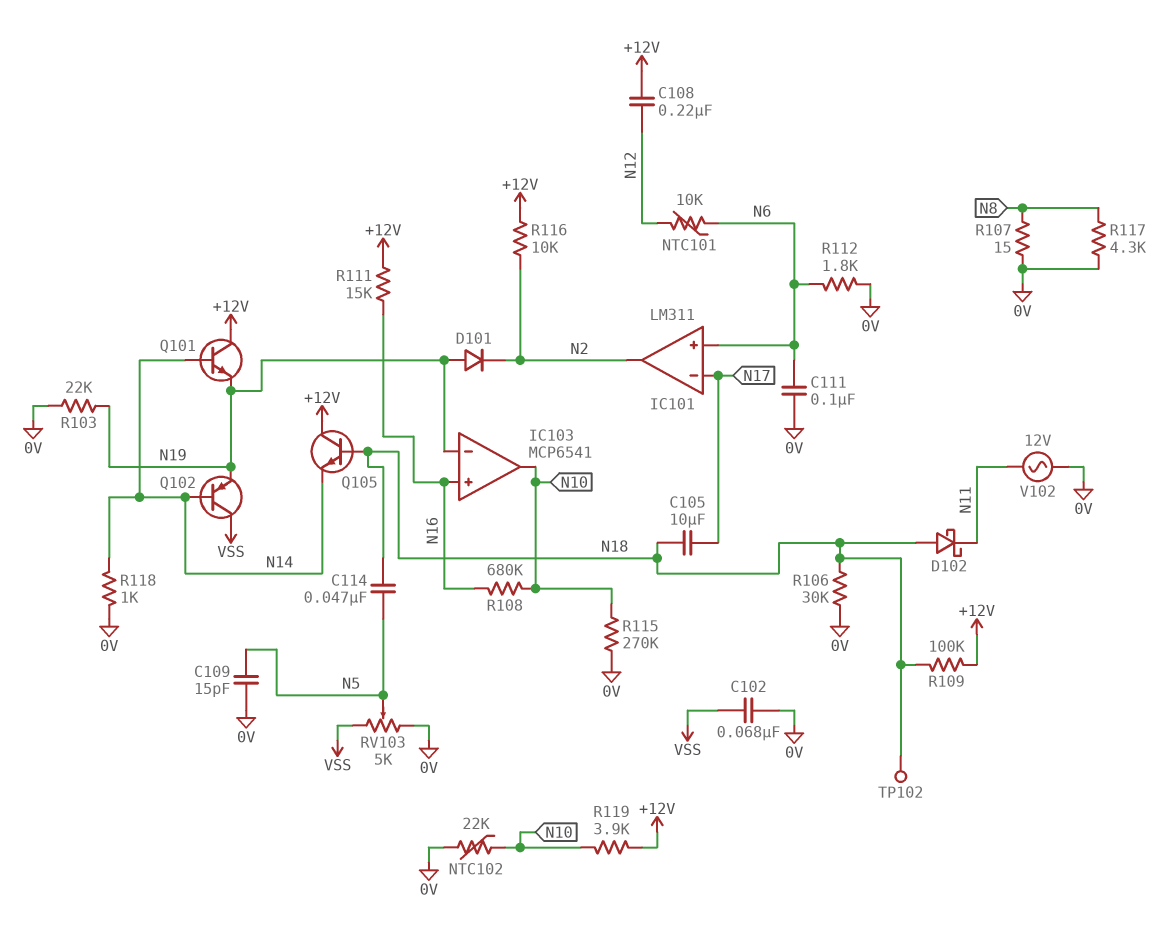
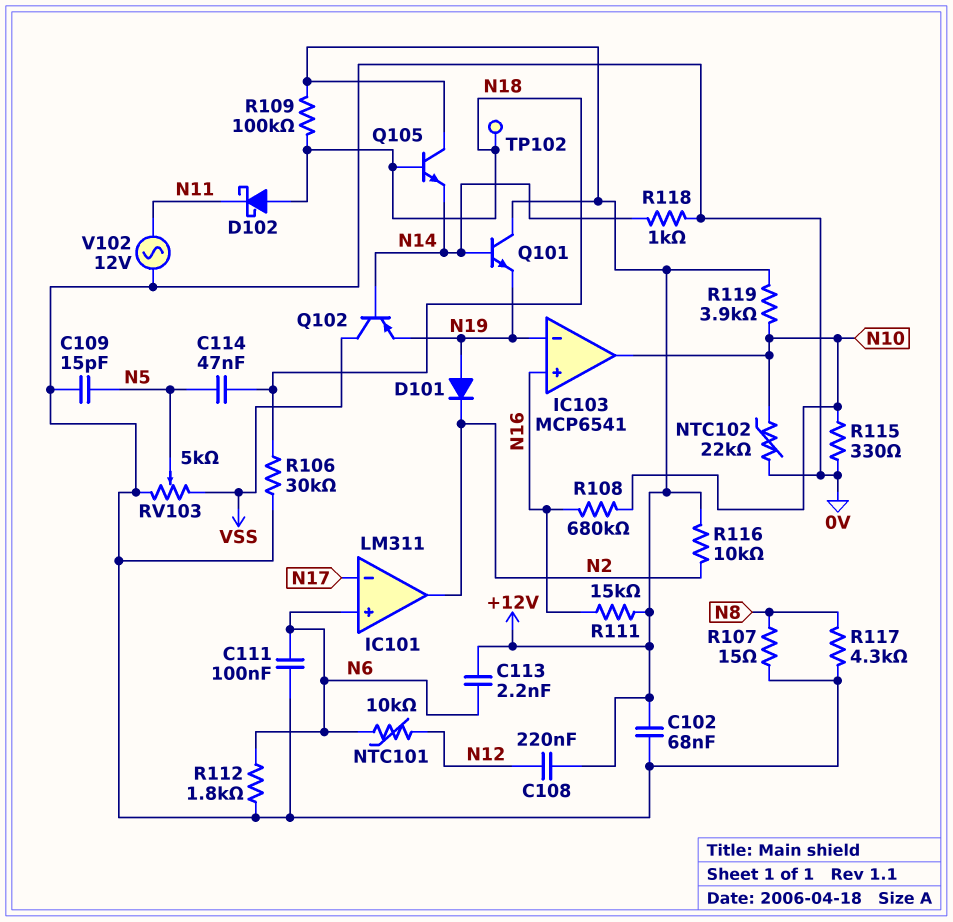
C102: 68nF (0V, VSS) -> 68nF (+12V, 0V)
C105: 10uF (N17, N18) -> none
C113: none -> 2.2nF (+12V, N6)
R103: 22k (0V, N19) -> none
R115: 270k (0V, N10) -> 330 (0V, N10)

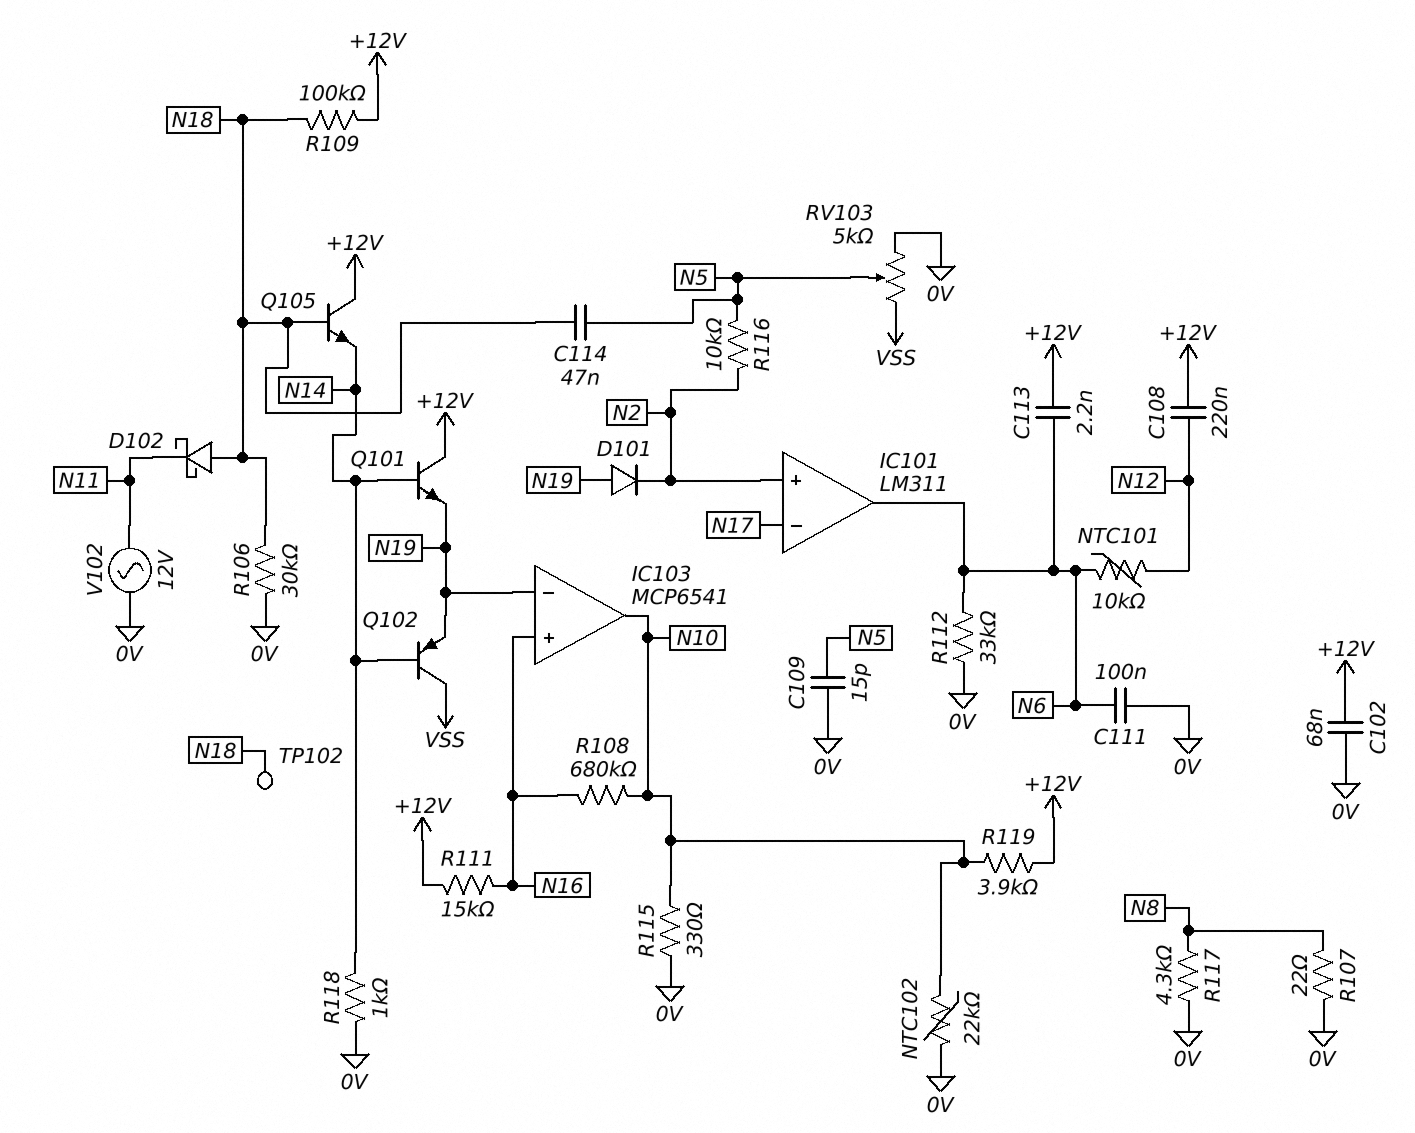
IC101 pin in+: N6 -> N2
IC101 pin out: N2 -> N6
R107: 15 (0V, N8) -> 22 (0V, N8)
R112: 1.8k (0V, N6) -> 33k (0V, N6)
R116: 10k (+12V, N2) -> 10k (N2, N5)

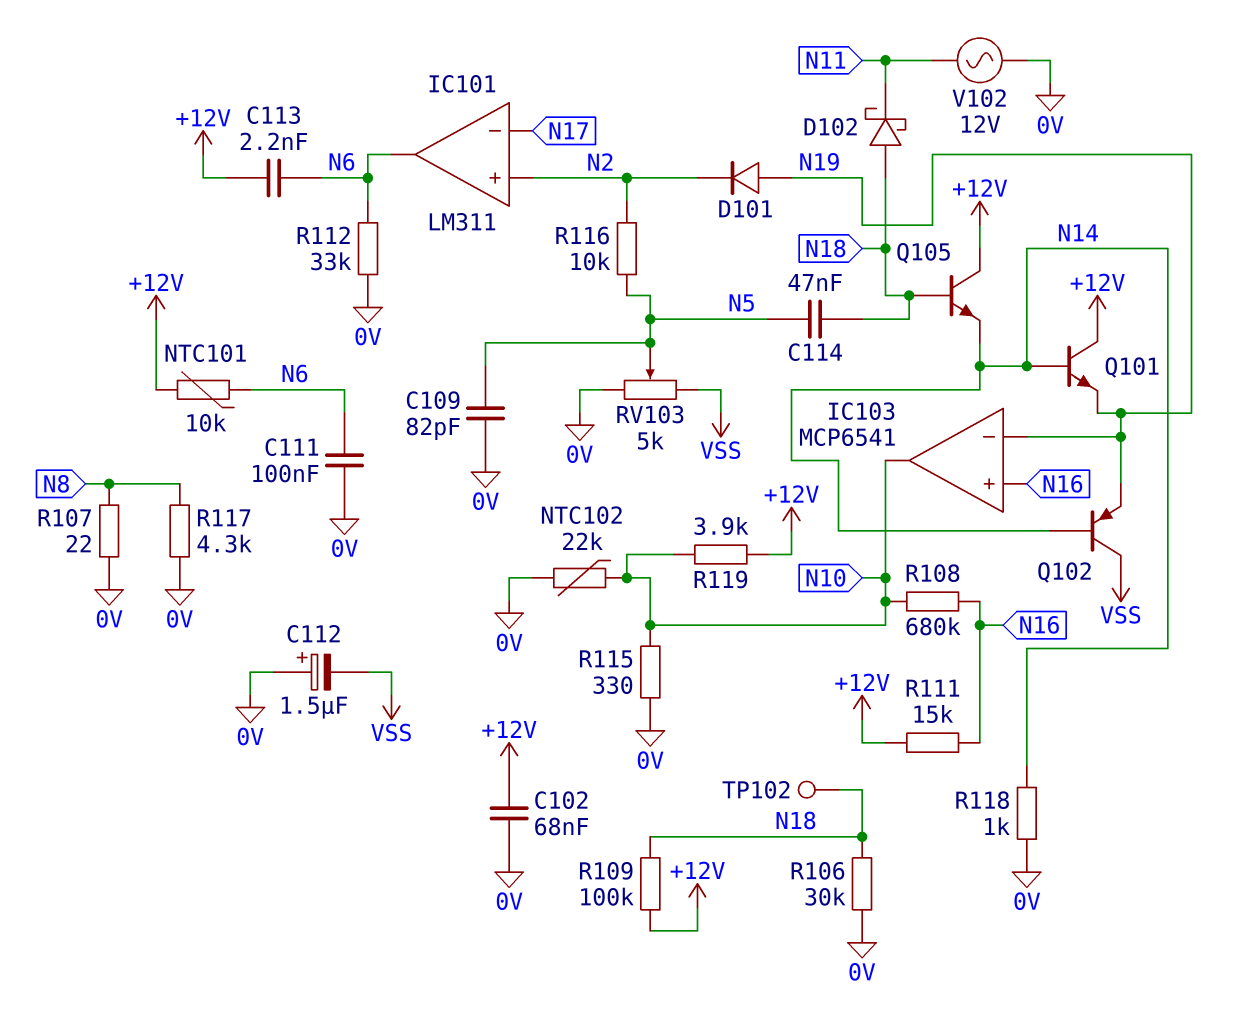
C108: 220nF (+12V, N12) -> none
C109: 15pF (0V, N5) -> 82pF (0V, N5)
C112: none -> 1.5uF (plus 0V, minus VSS)
NTC101: 10k (N6, N12) -> 10k (+12V, N6)

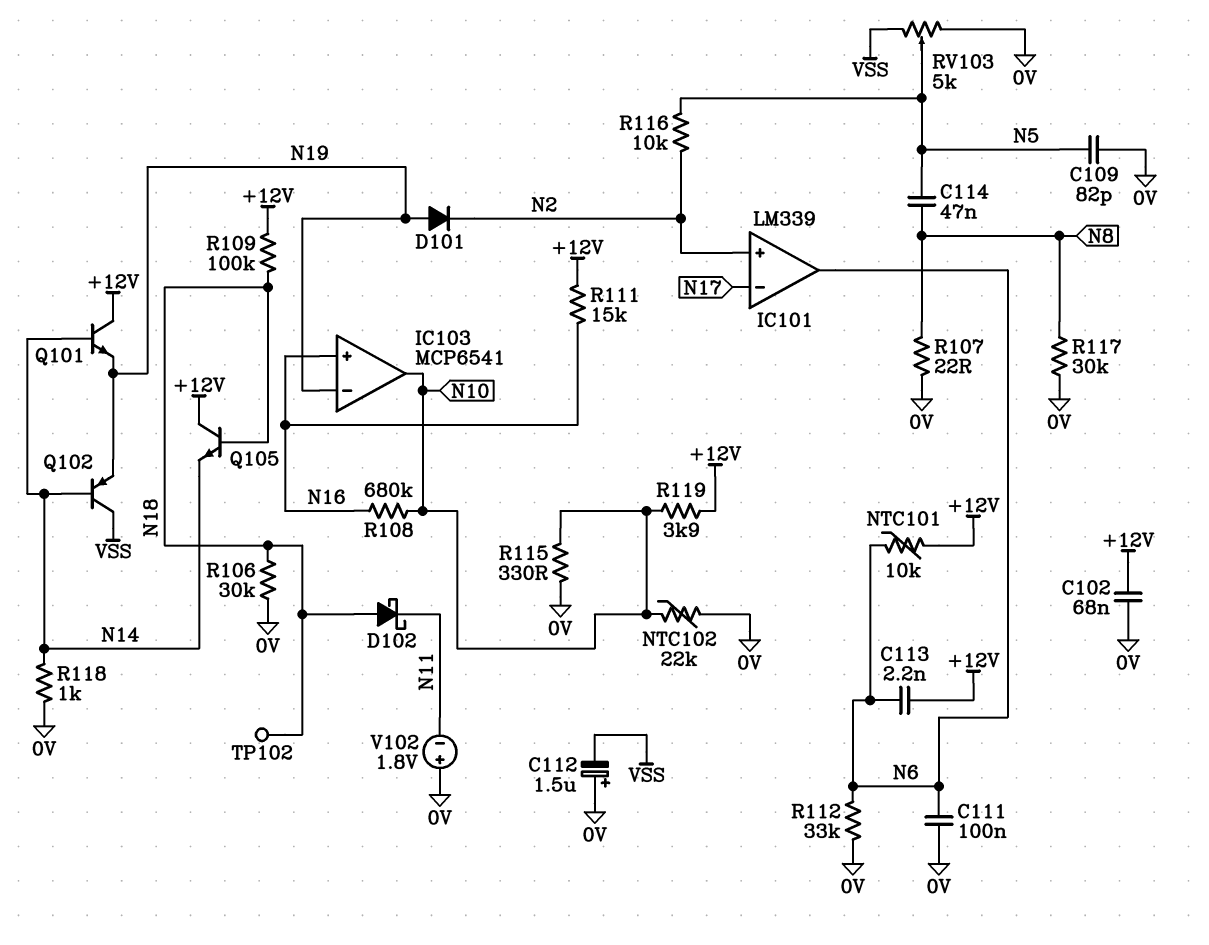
C114: 47nF (N5, N18) -> 47nF (N5, N8)
IC101: LM311 -> LM339
R117: 4.3k (0V, N8) -> 30k (0V, N8)
V102: AC 12V (0V, N11) -> 1.8V (plus 0V, minus N11)

